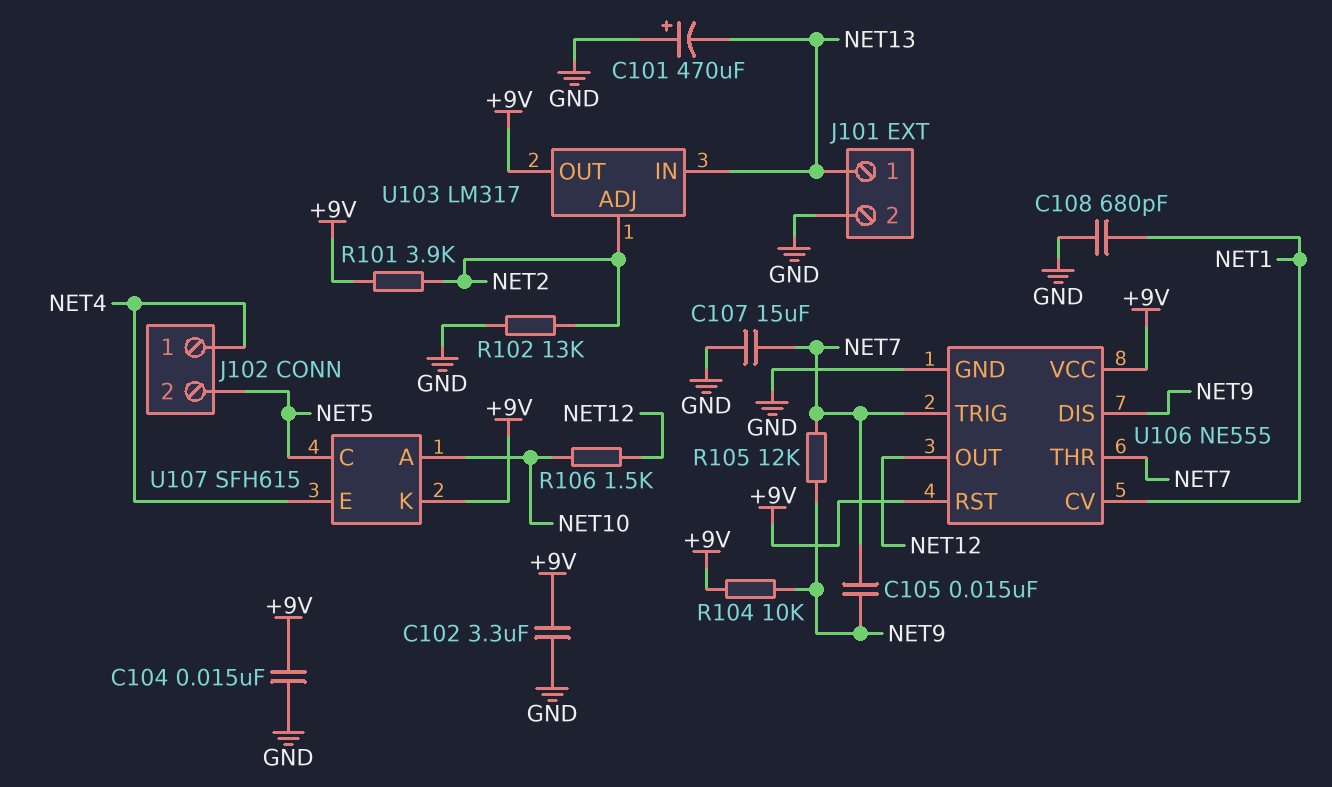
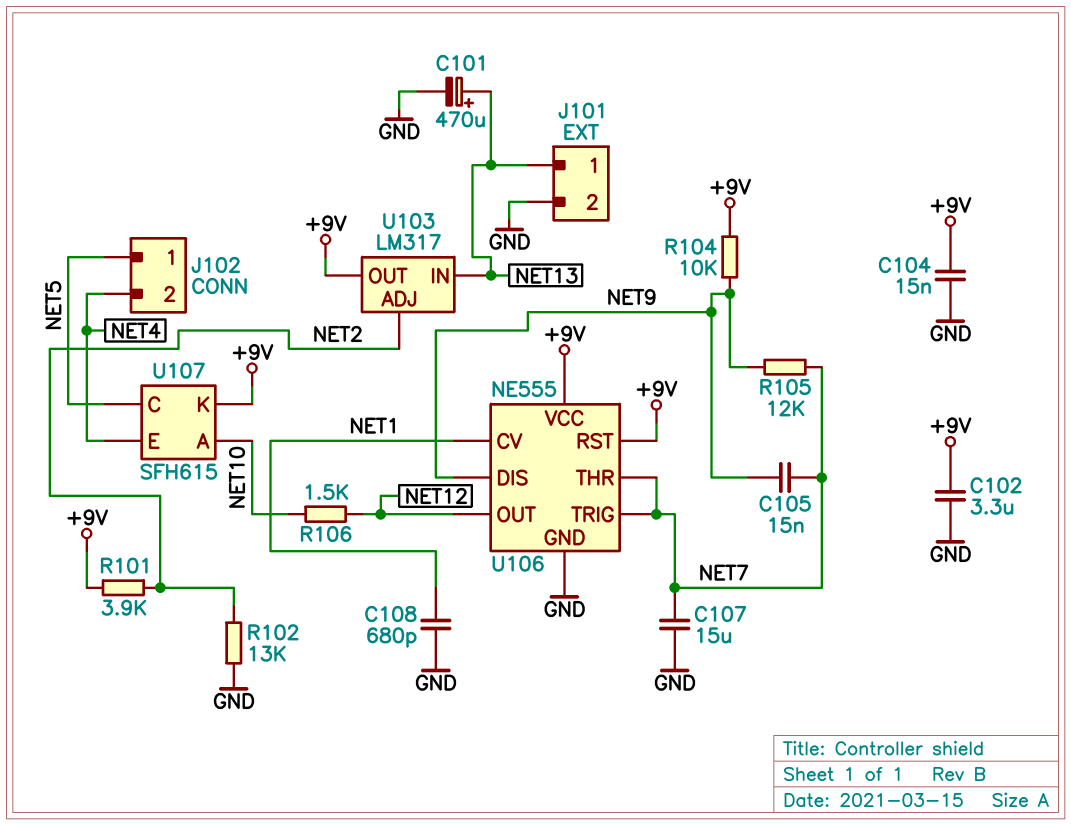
C101: 470uF (plus GND, minus NET13) -> 470uF (plus NET13, minus GND)
J102 pin 1: NET4 -> NET5
J102 pin 2: NET5 -> NET4

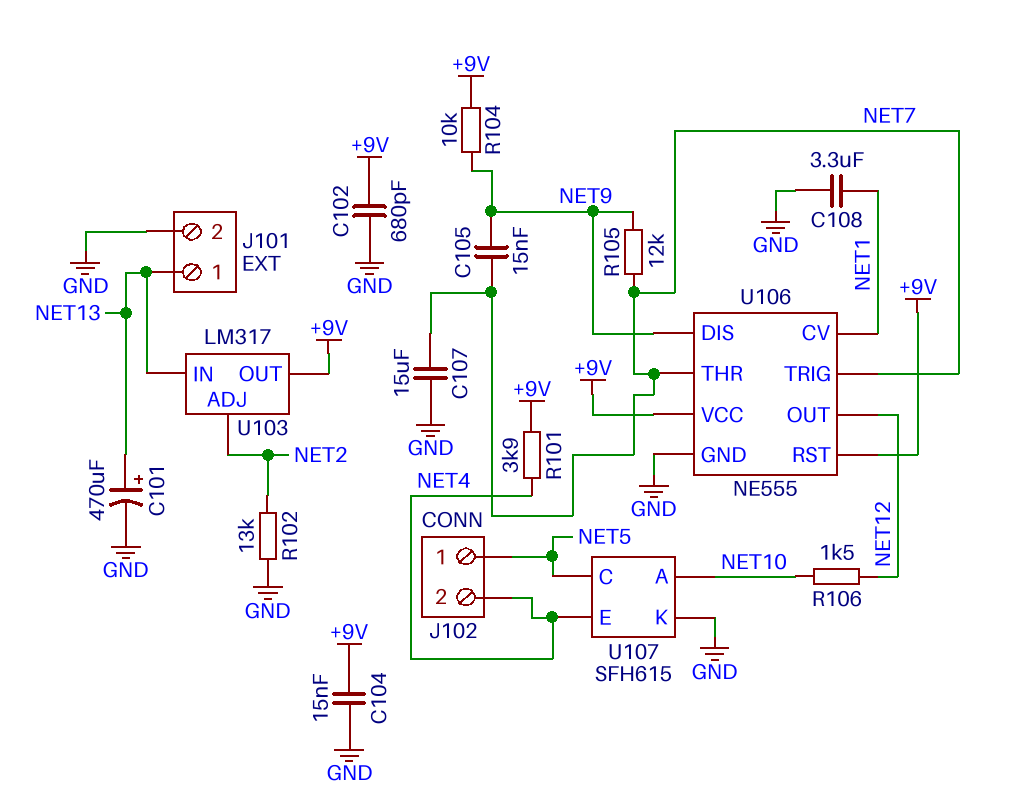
C102: 3.3uF (+9V, GND) -> 680pF (+9V, GND)
C108: 680pF (GND, NET1) -> 3.3uF (GND, NET1)
R101: 3.9k (+9V, NET2) -> 3.9k (+9V, NET4)
U107 pin K: +9V -> GND

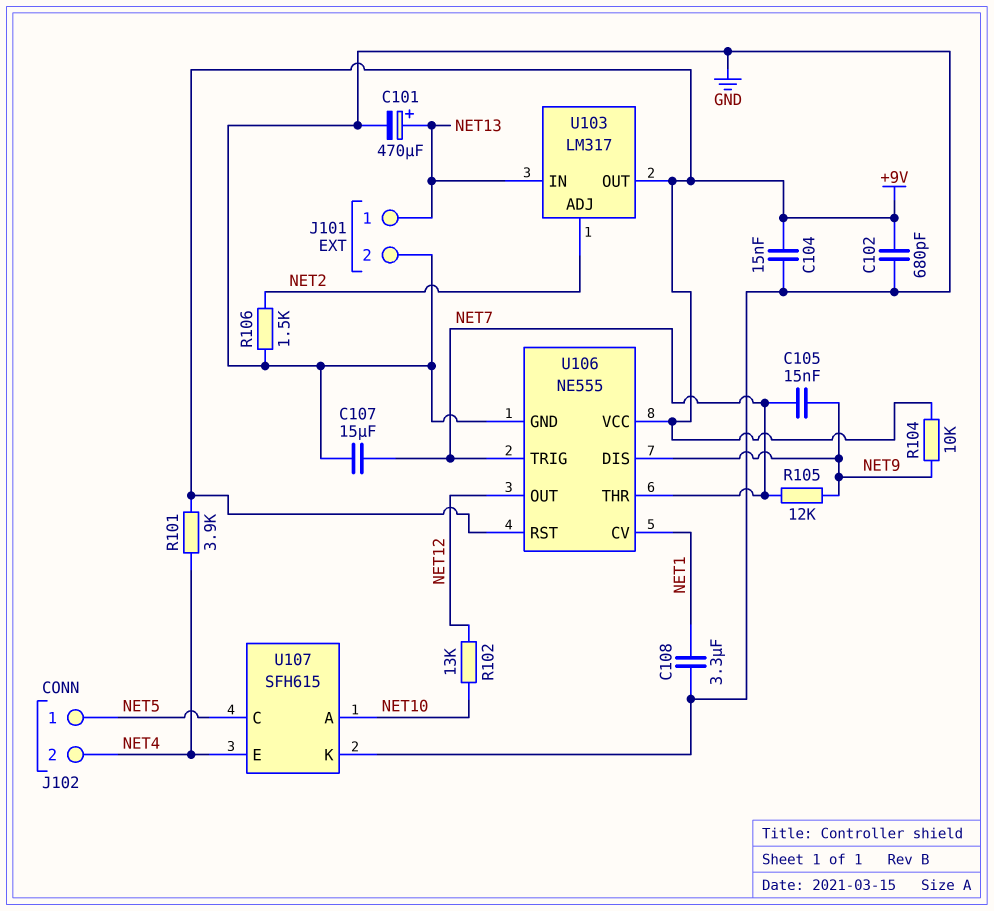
R102: 13k (GND, NET2) -> 13k (NET10, NET12)
R106: 1.5k (NET10, NET12) -> 1.5k (GND, NET2)

